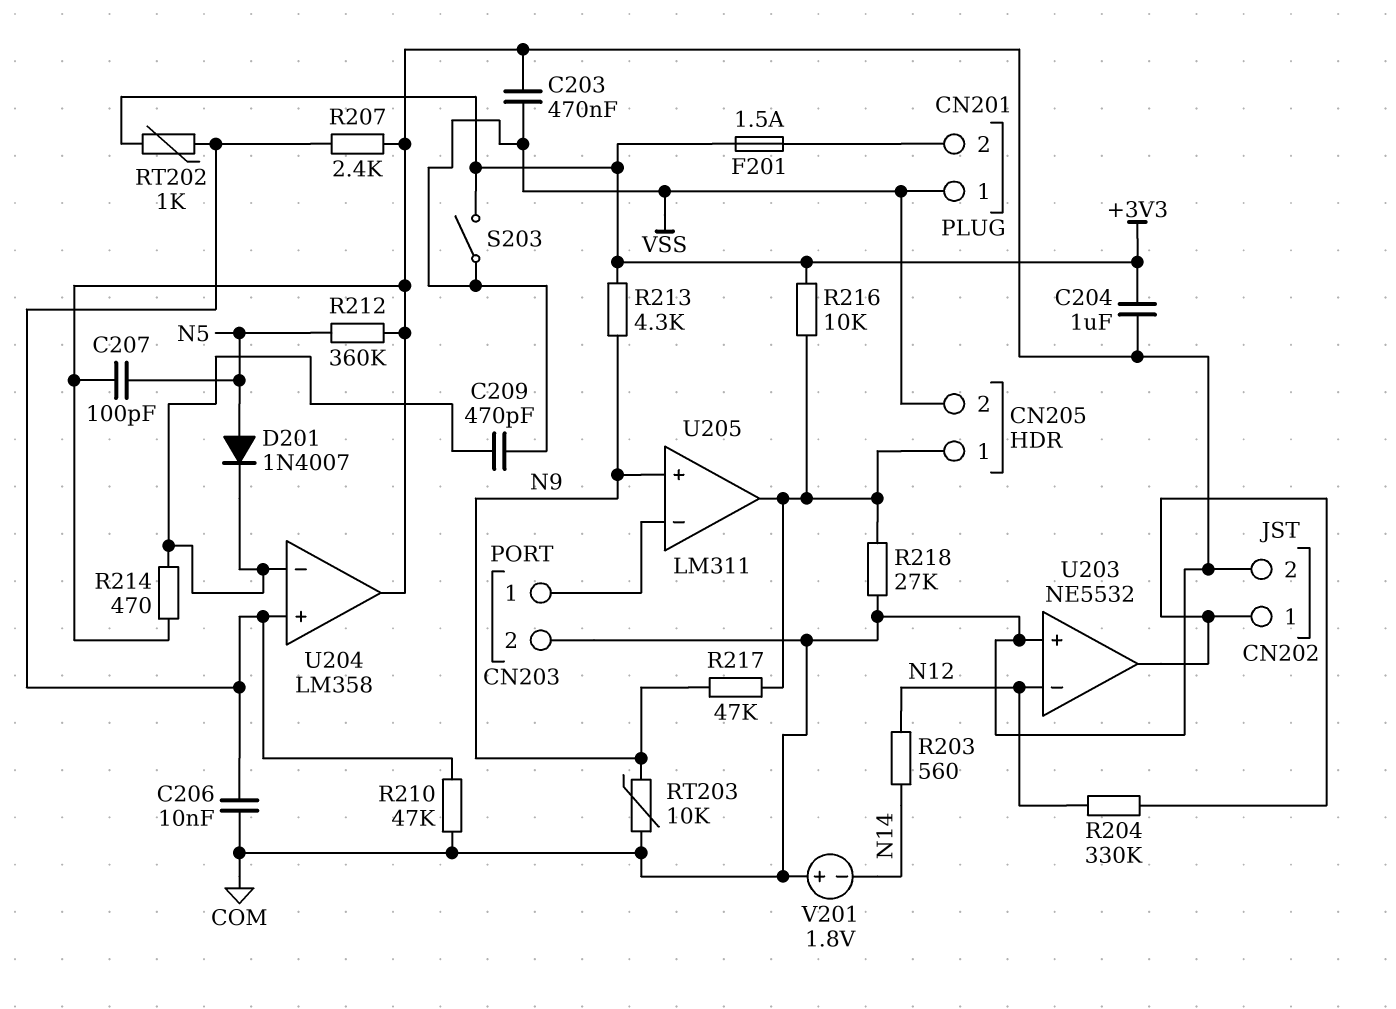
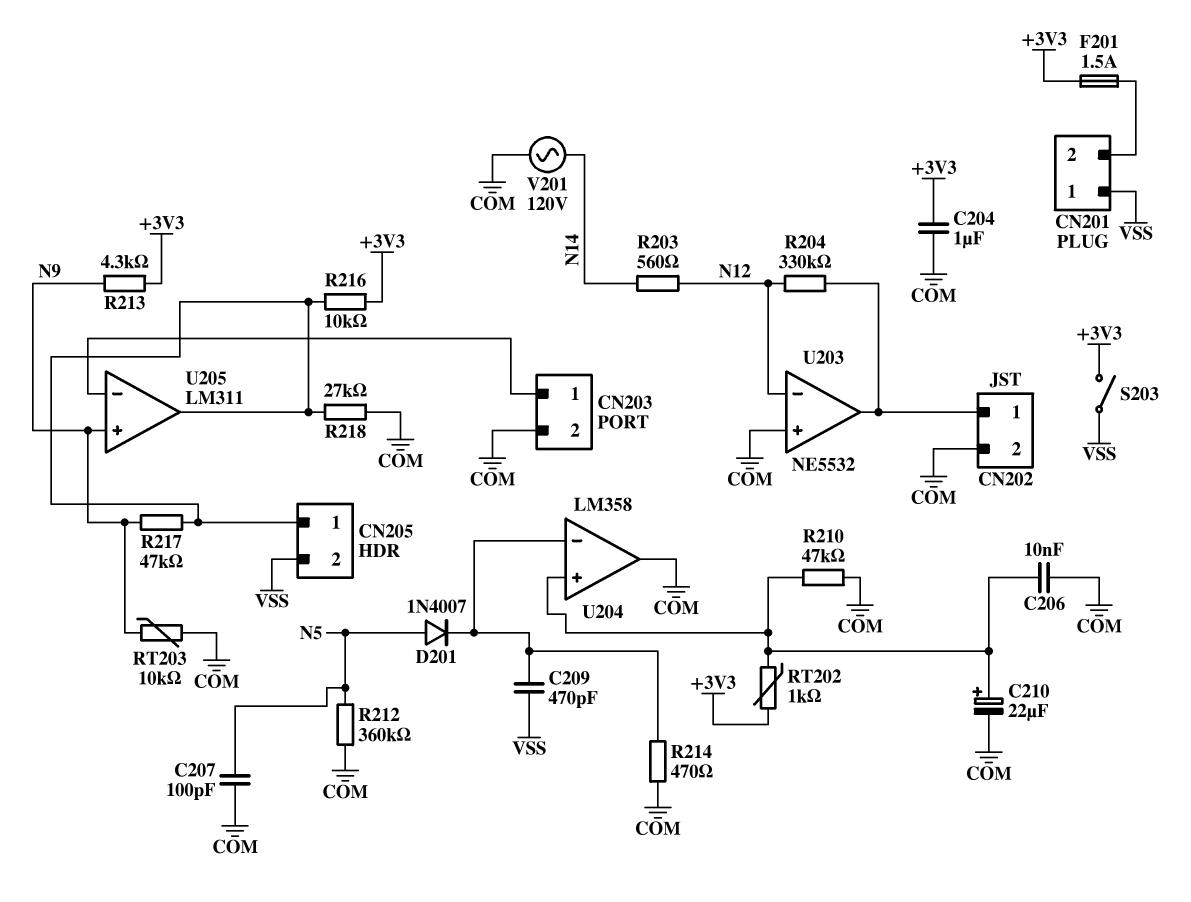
C203: 470nF (COM, VSS) -> none
C210: none -> 22uF (plus U204/in+, minus COM)
R207: 2.4k (COM, U204/in+) -> none
V201: 1.8V (plus COM, minus N14) -> AC 120V (COM, N14)

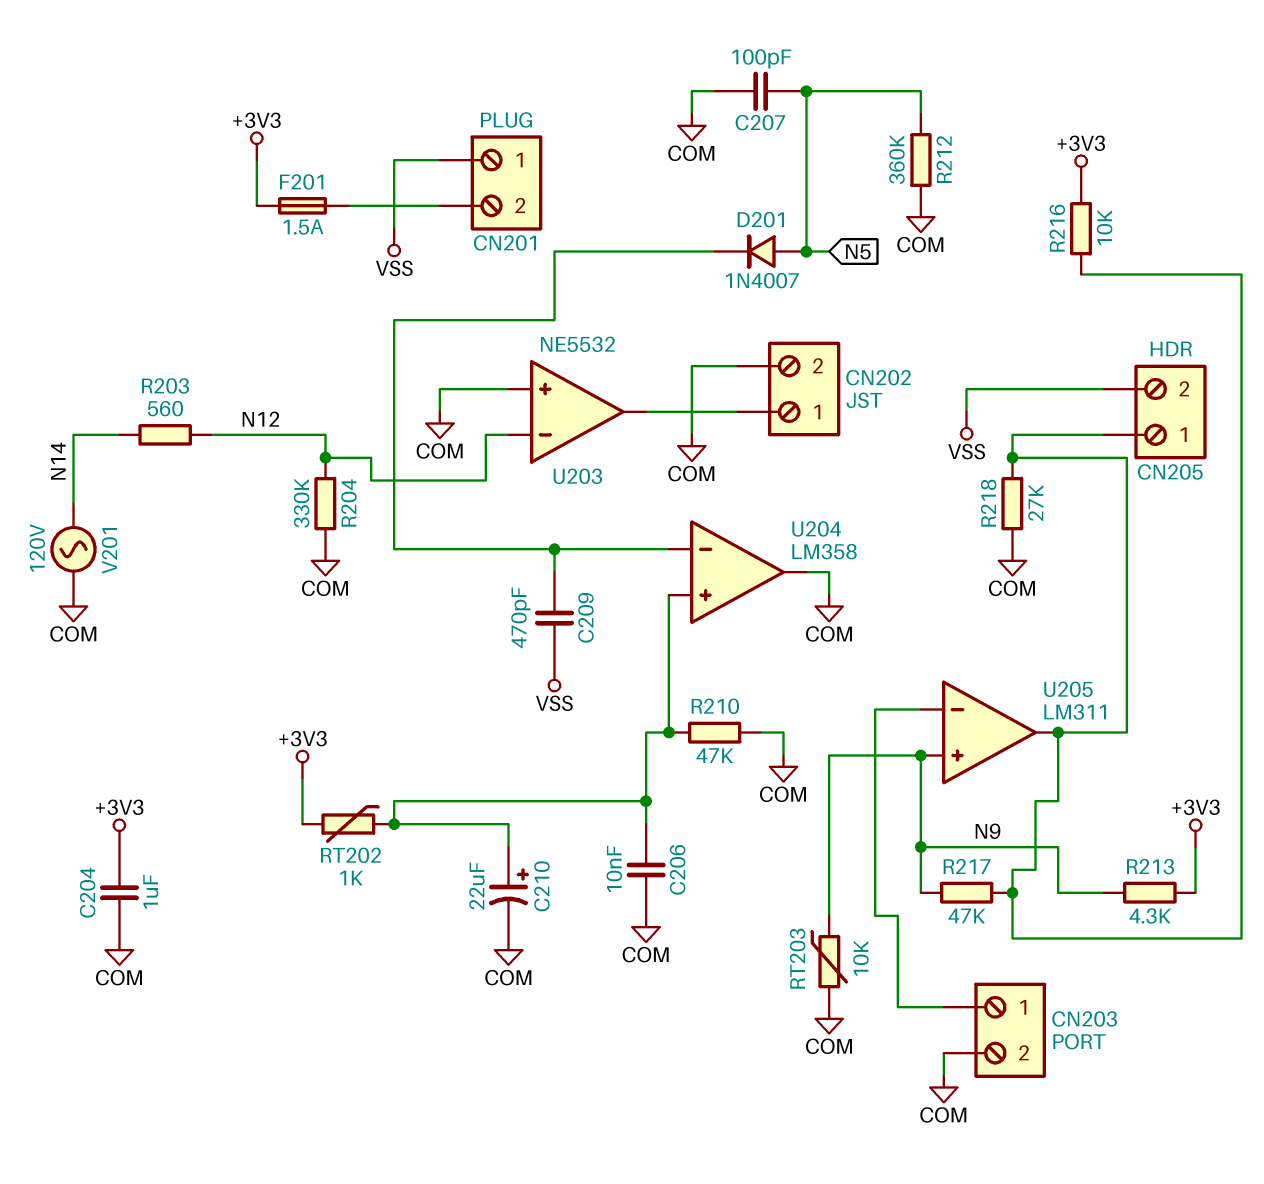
R204: 330k (CN202/1, N12) -> 330k (COM, N12)
R214: 470 (COM, U204/in-) -> none
S203: switch (+3V3, VSS) -> none

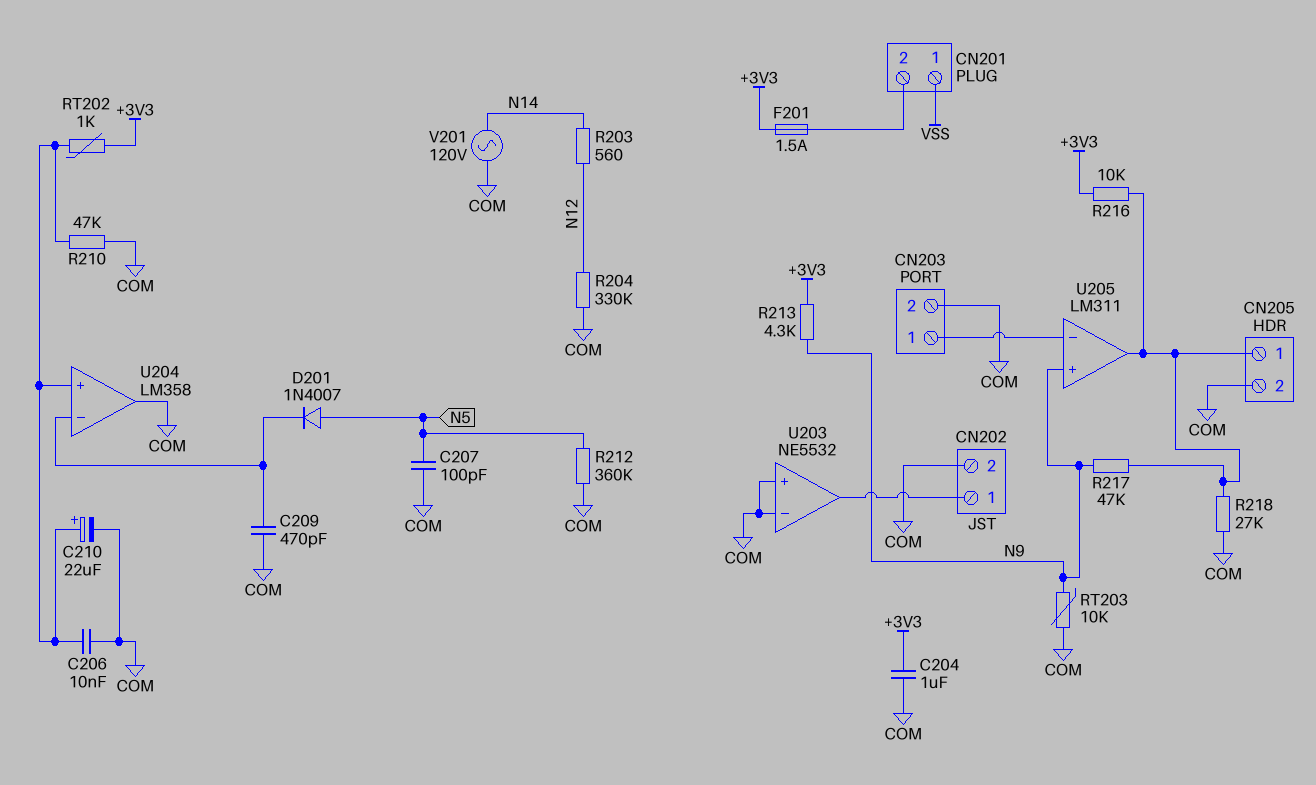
C209: 470pF (U204/in-, VSS) -> 470pF (COM, U204/in-)
CN205 pin 2: VSS -> COM
U203 pin in-: N12 -> COM

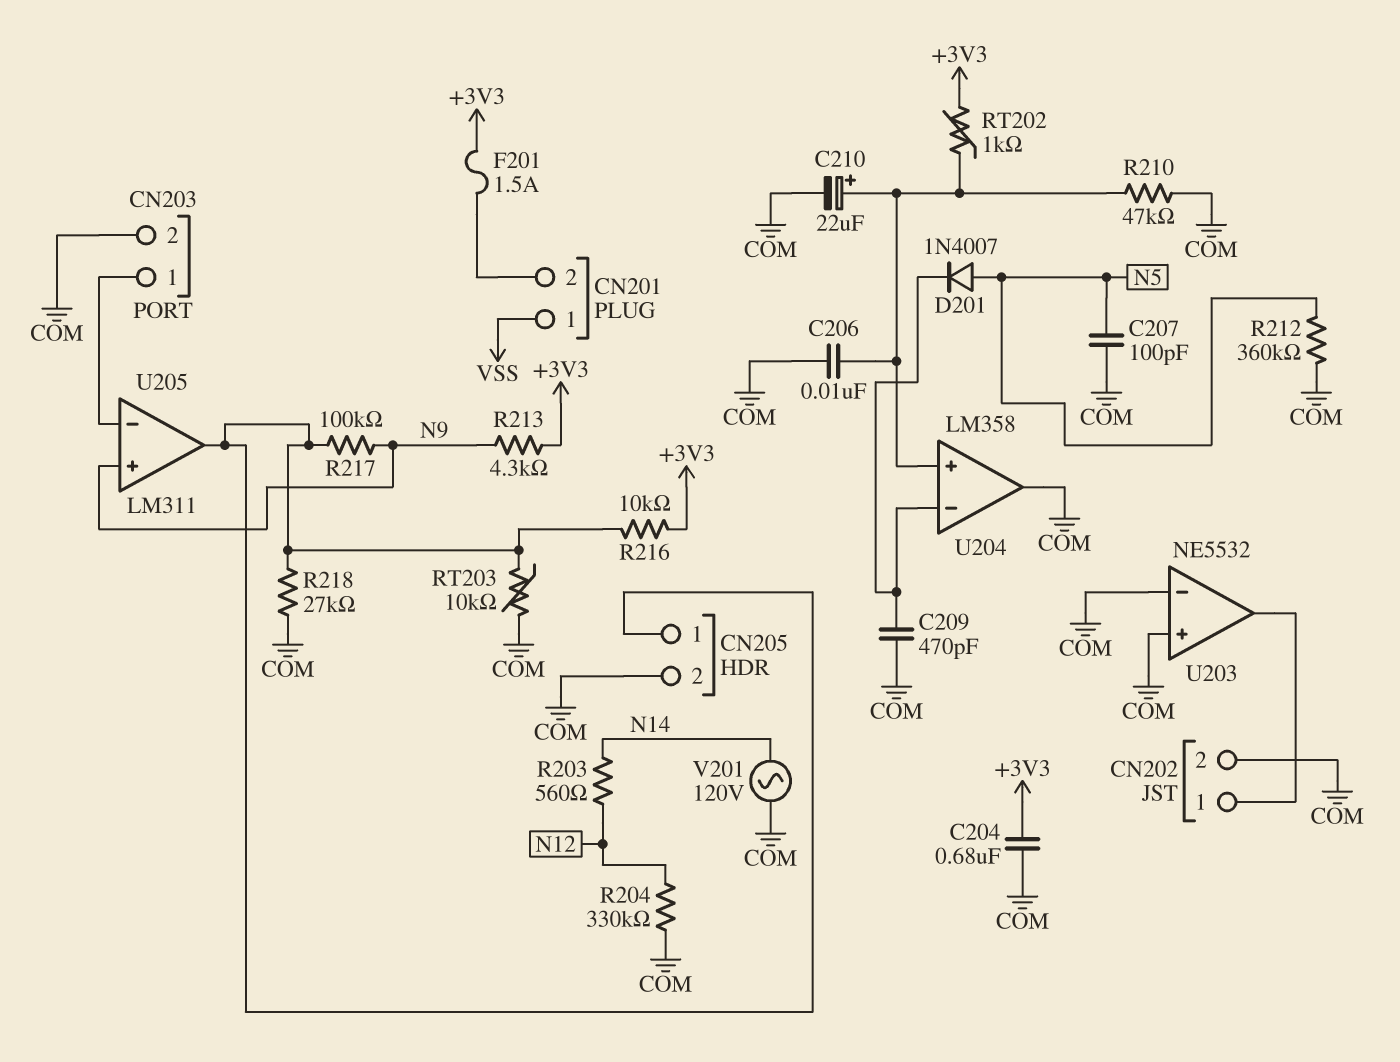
C204: 1uF (+3V3, COM) -> 680nF (+3V3, COM)
R217: 47k (CN205/1, N9) -> 100k (CN205/1, N9)
RT203: 10k (COM, N9) -> 10k (CN205/1, COM)

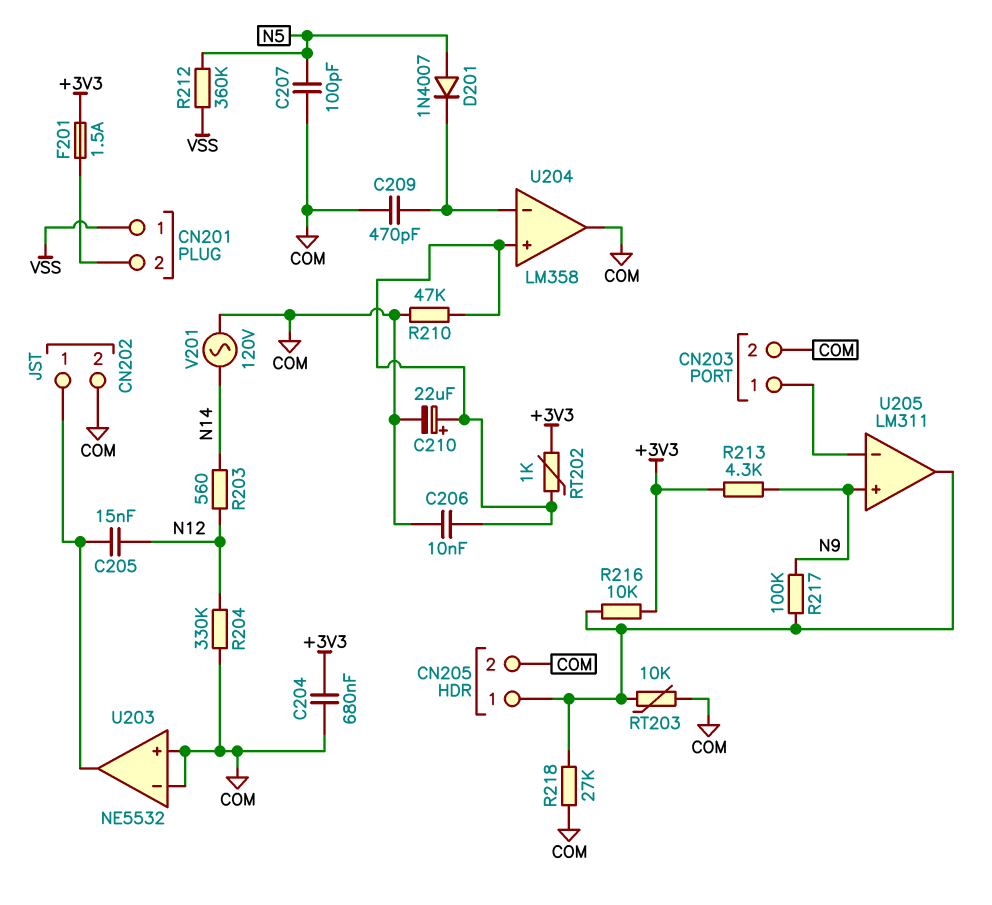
C205: none -> 15nF (CN202/1, N12)
R212: 360k (COM, N5) -> 360k (N5, VSS)

